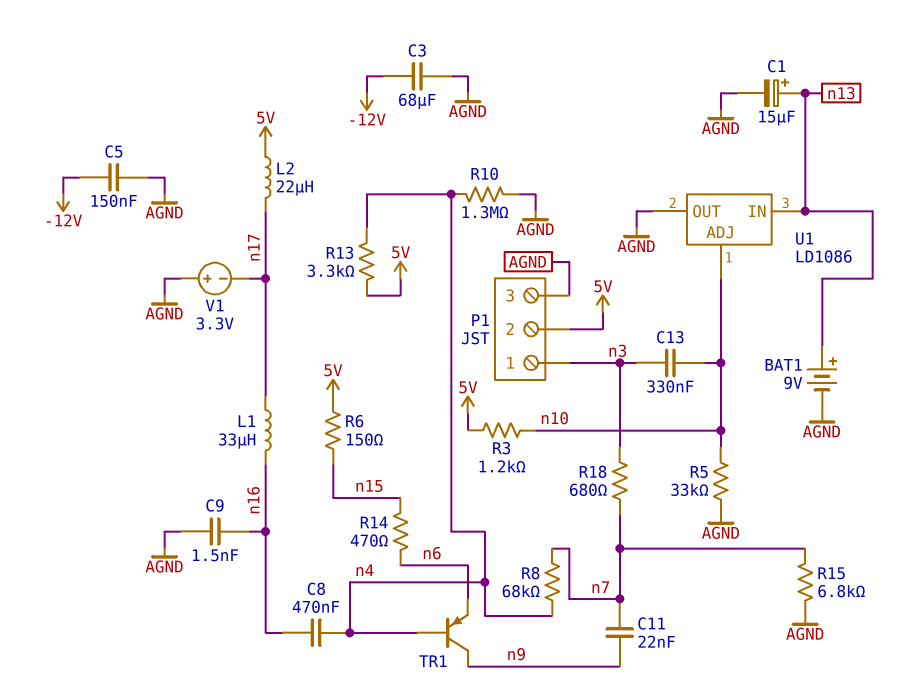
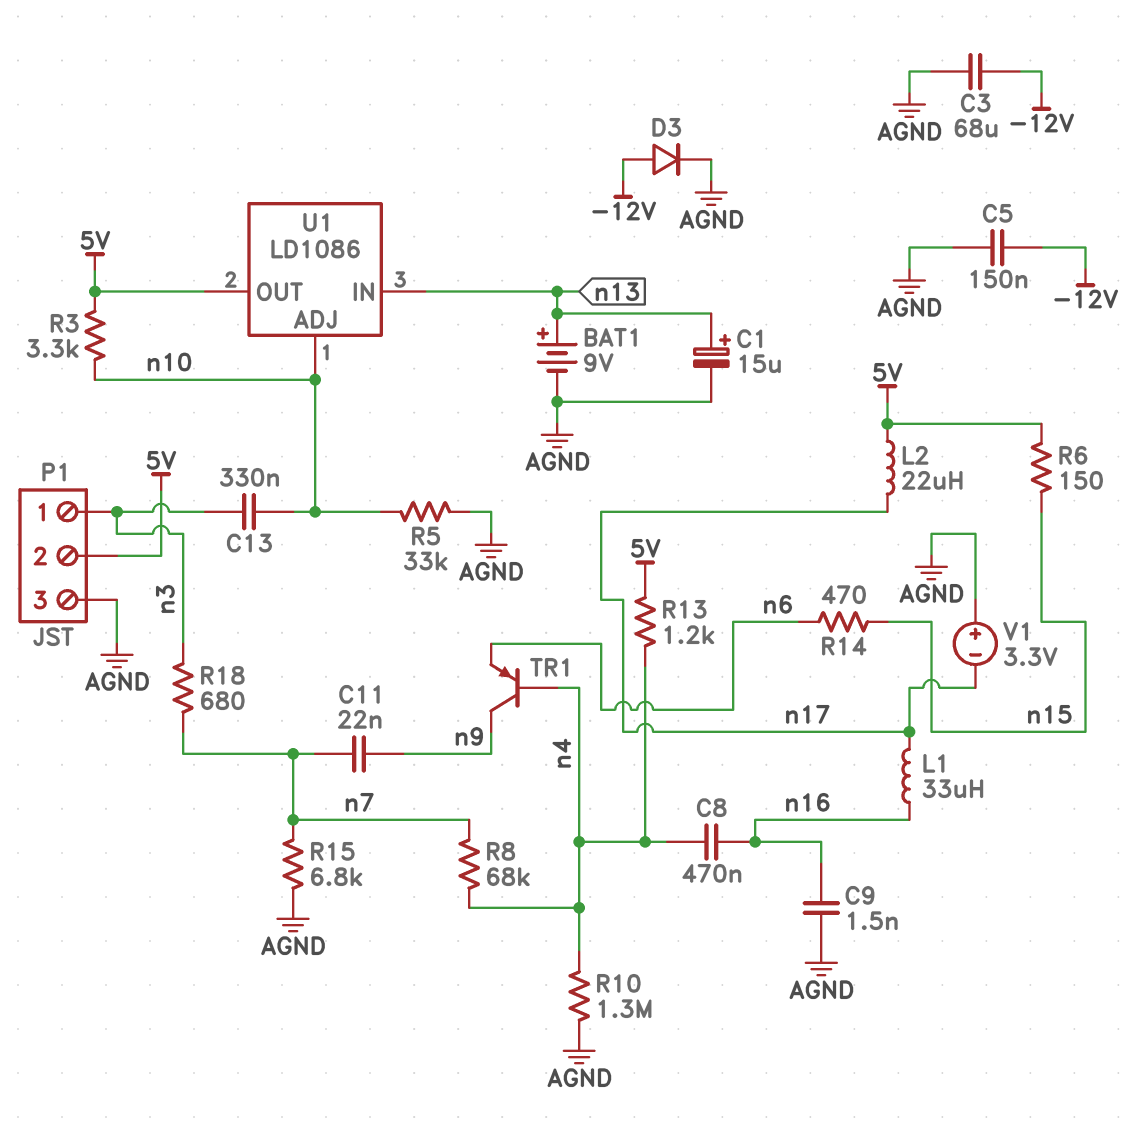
D3: none -> diode (A -12V, K AGND)
R3: 1.2k (5V, n10) -> 3.3k (5V, n10)
R13: 3.3k (5V, n4) -> 1.2k (5V, n4)
U1 pin OUT: AGND -> 5V

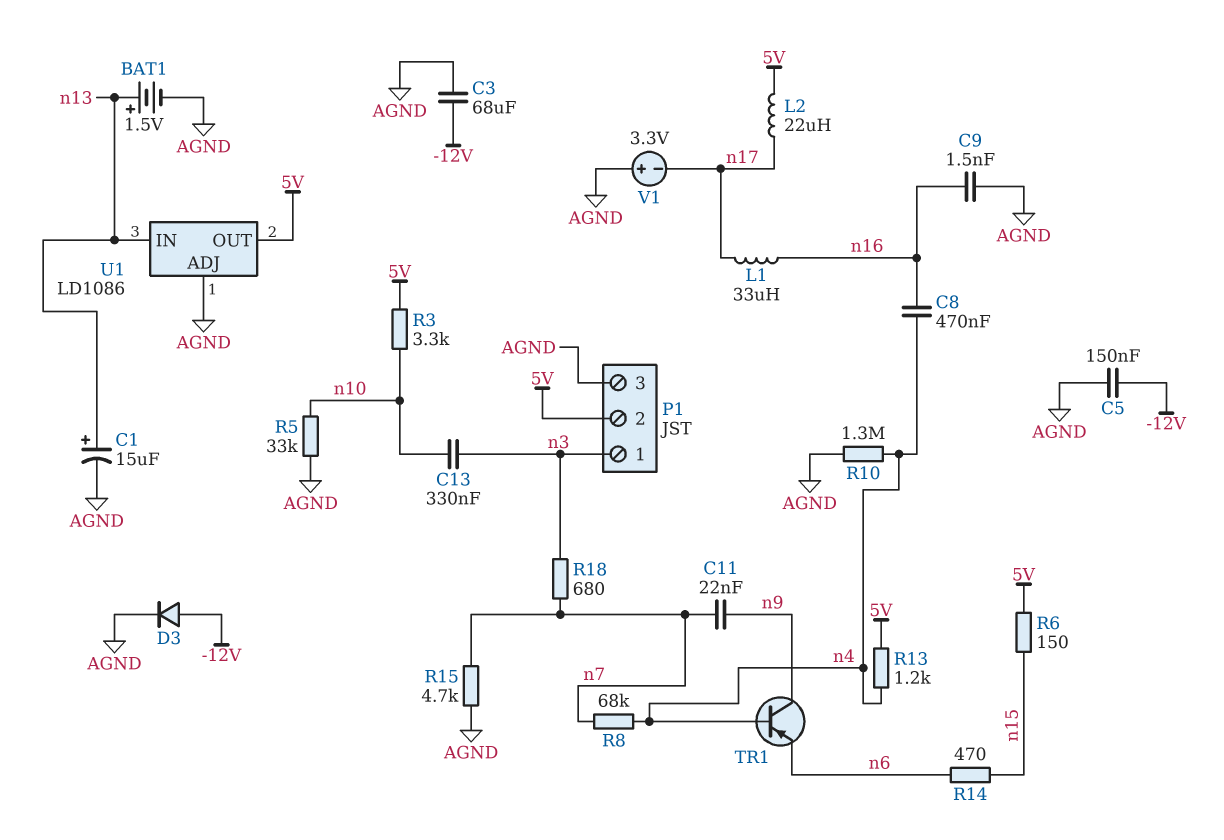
BAT1: 9V (plus n13, minus AGND) -> 1.5V (plus n13, minus AGND)
R15: 6.8k (AGND, n7) -> 4.7k (AGND, n7)
U1 pin ADJ: n10 -> AGND

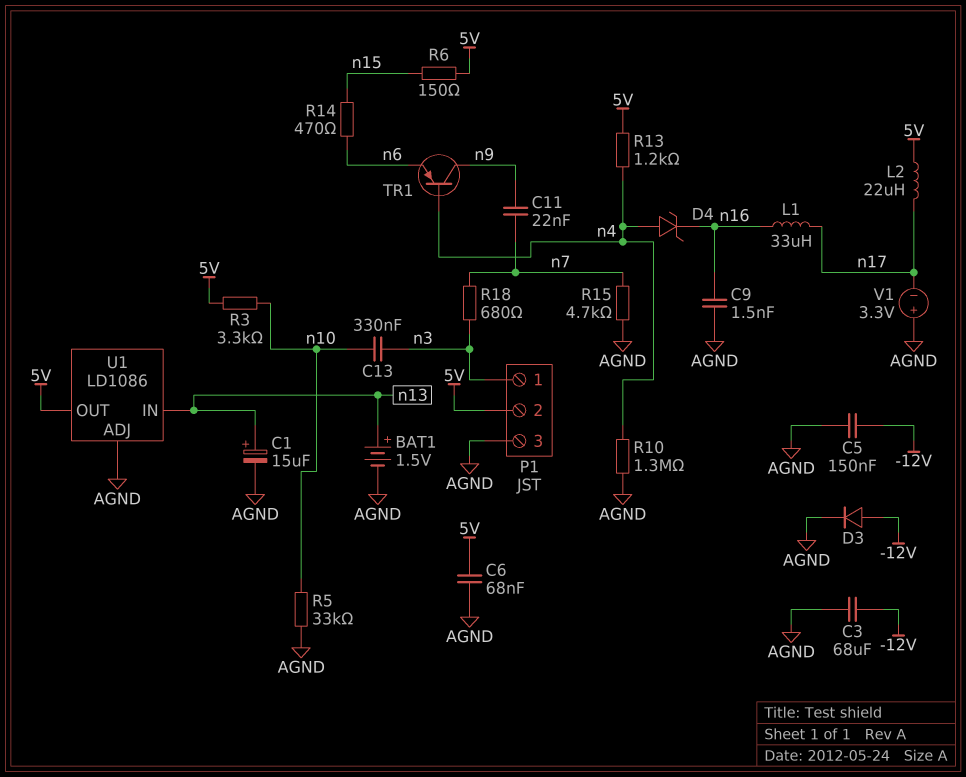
C6: none -> 68nF (5V, AGND)
C8: 470nF (n4, n16) -> none
D4: none -> zener (A n4, K n16)
R8: 68k (n4, n7) -> none

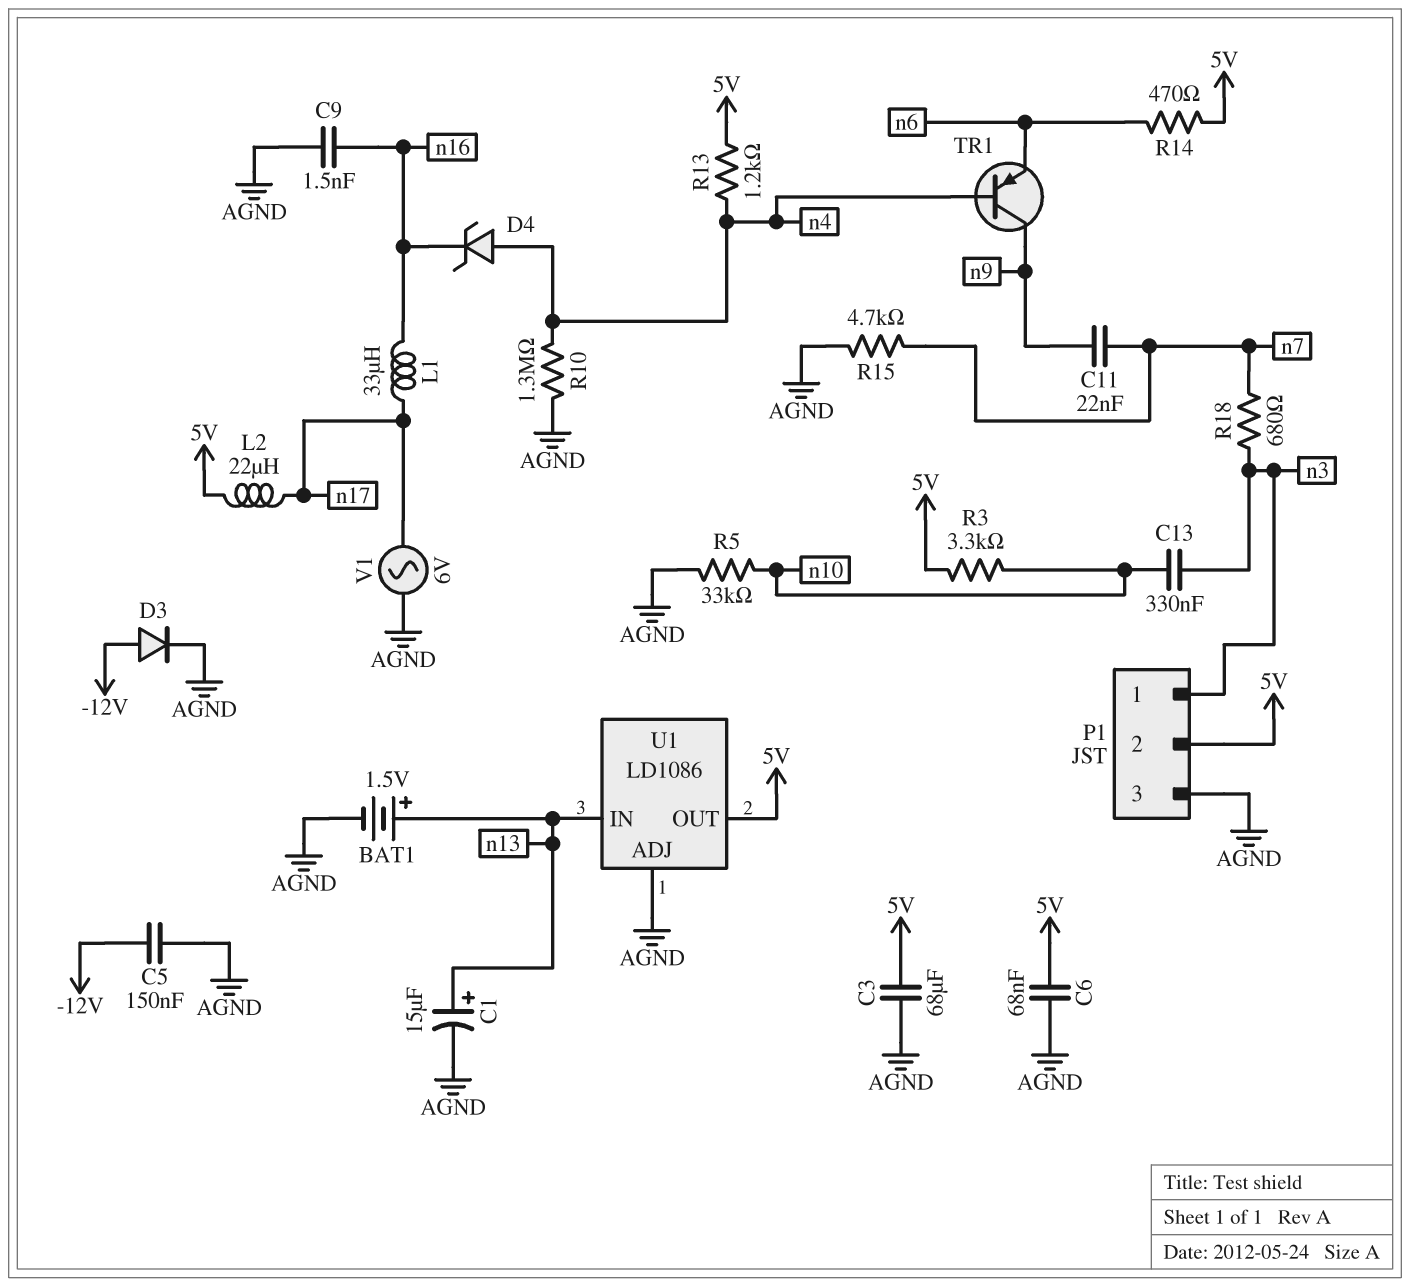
C3: 68uF (-12V, AGND) -> 68uF (5V, AGND)
R6: 150 (5V, n15) -> none
R14: 470 (n6, n15) -> 470 (5V, n6)
V1: 3.3V (plus AGND, minus n17) -> AC 6V (AGND, n17)

